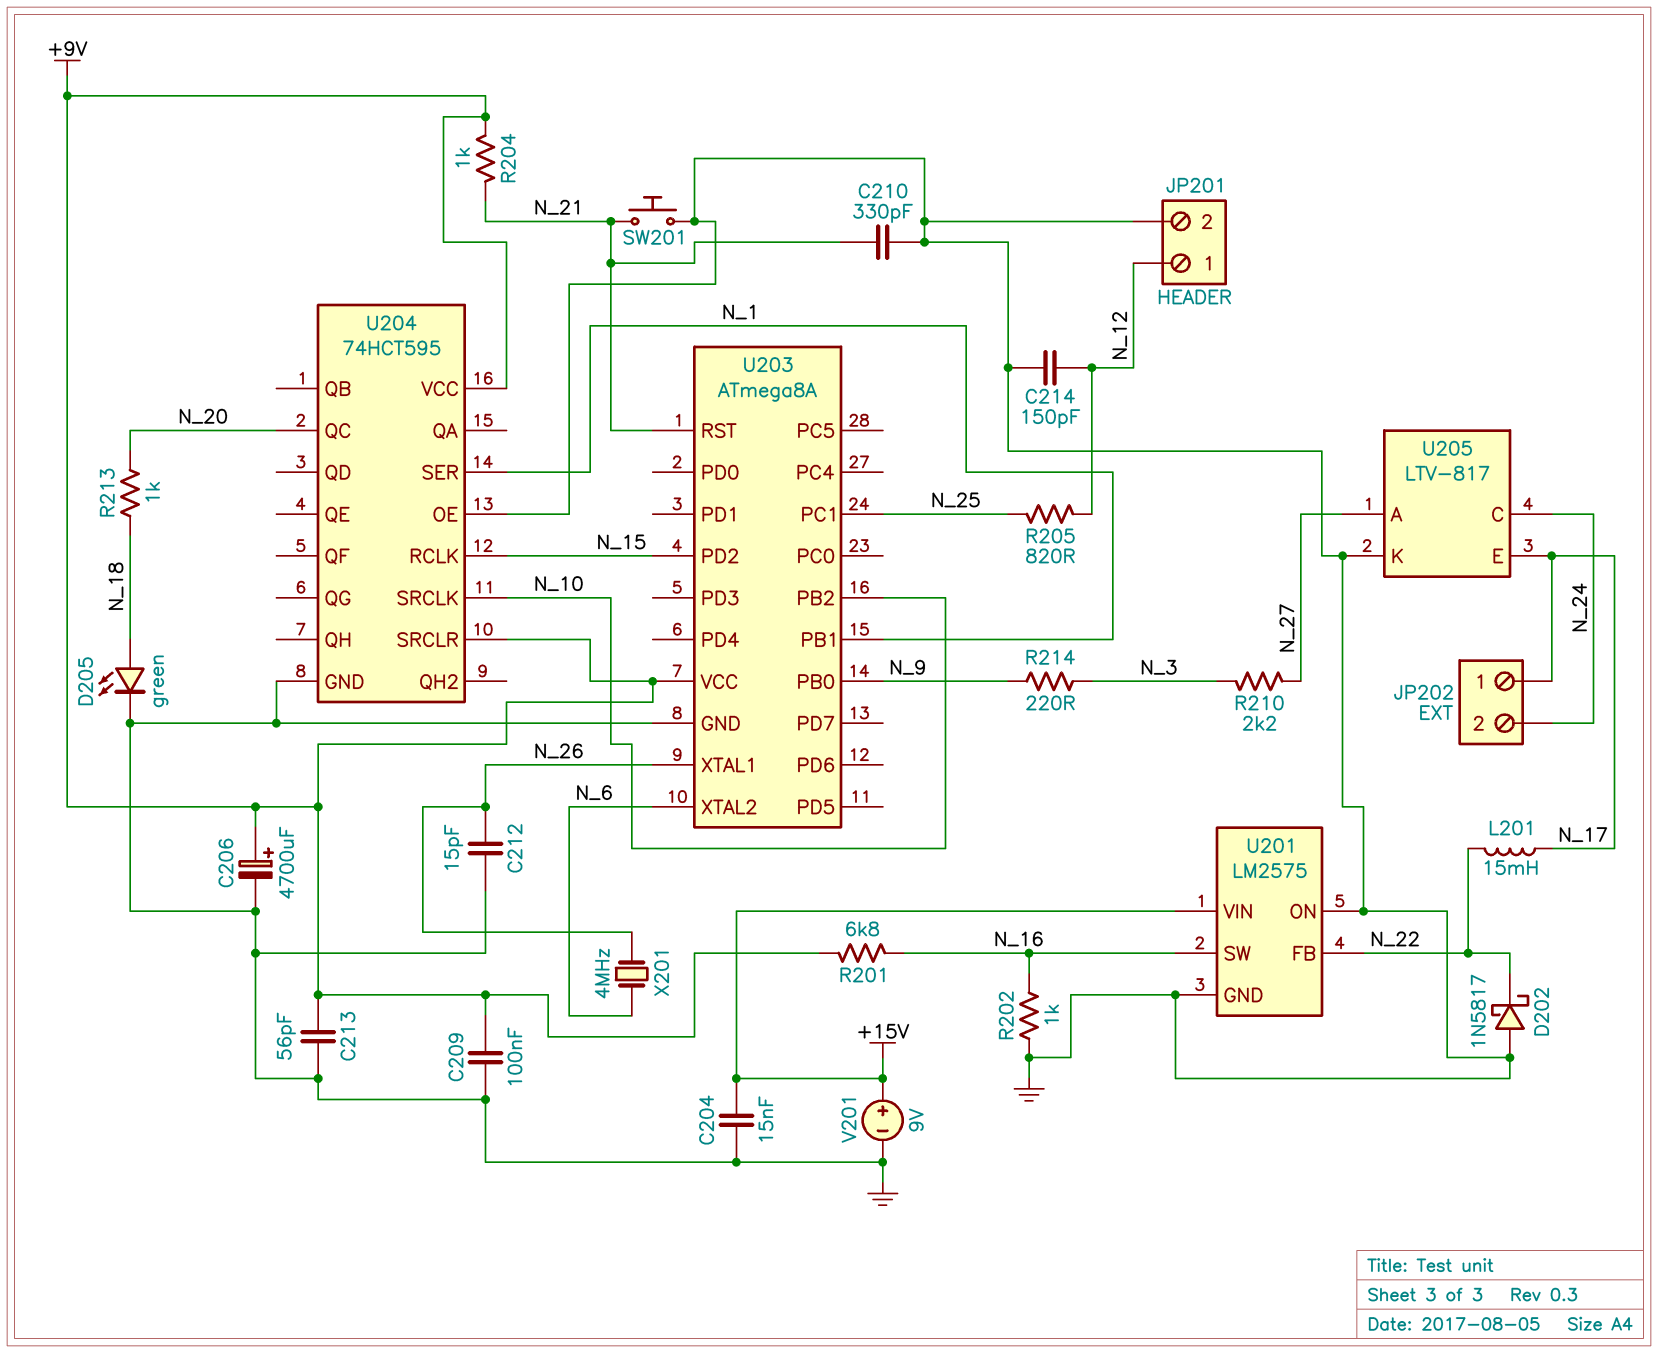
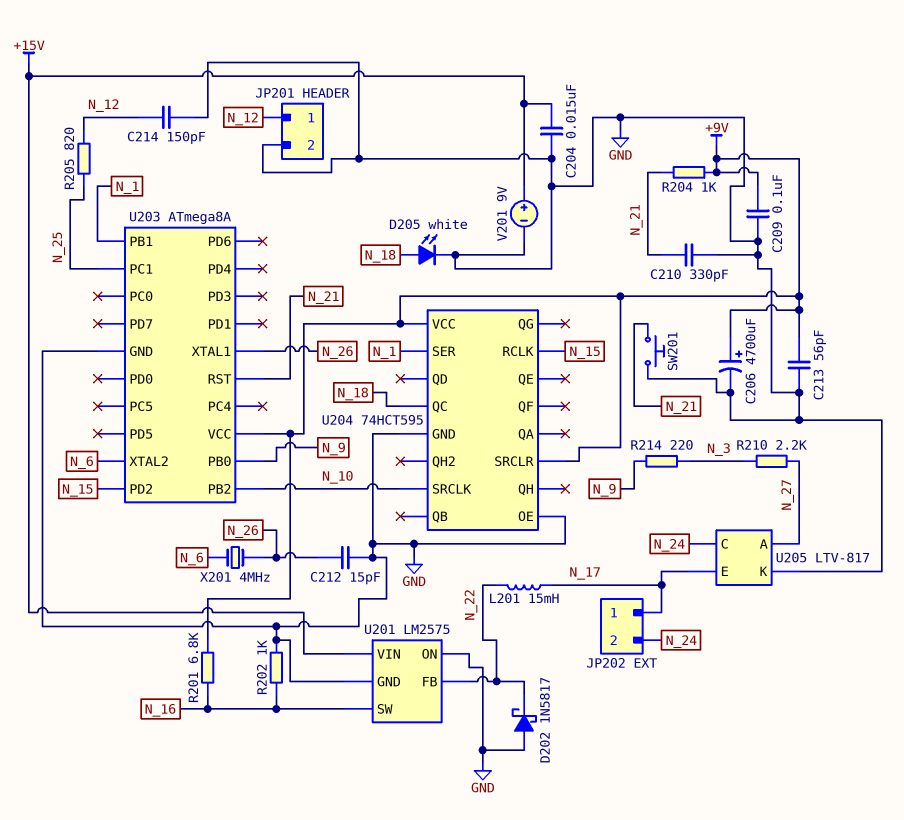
D205: LED green (A N_18, K GND) -> LED white (A N_18, K GND)
R213: 1k (N_18, N_20) -> none
U204 pin QC: N_20 -> N_18

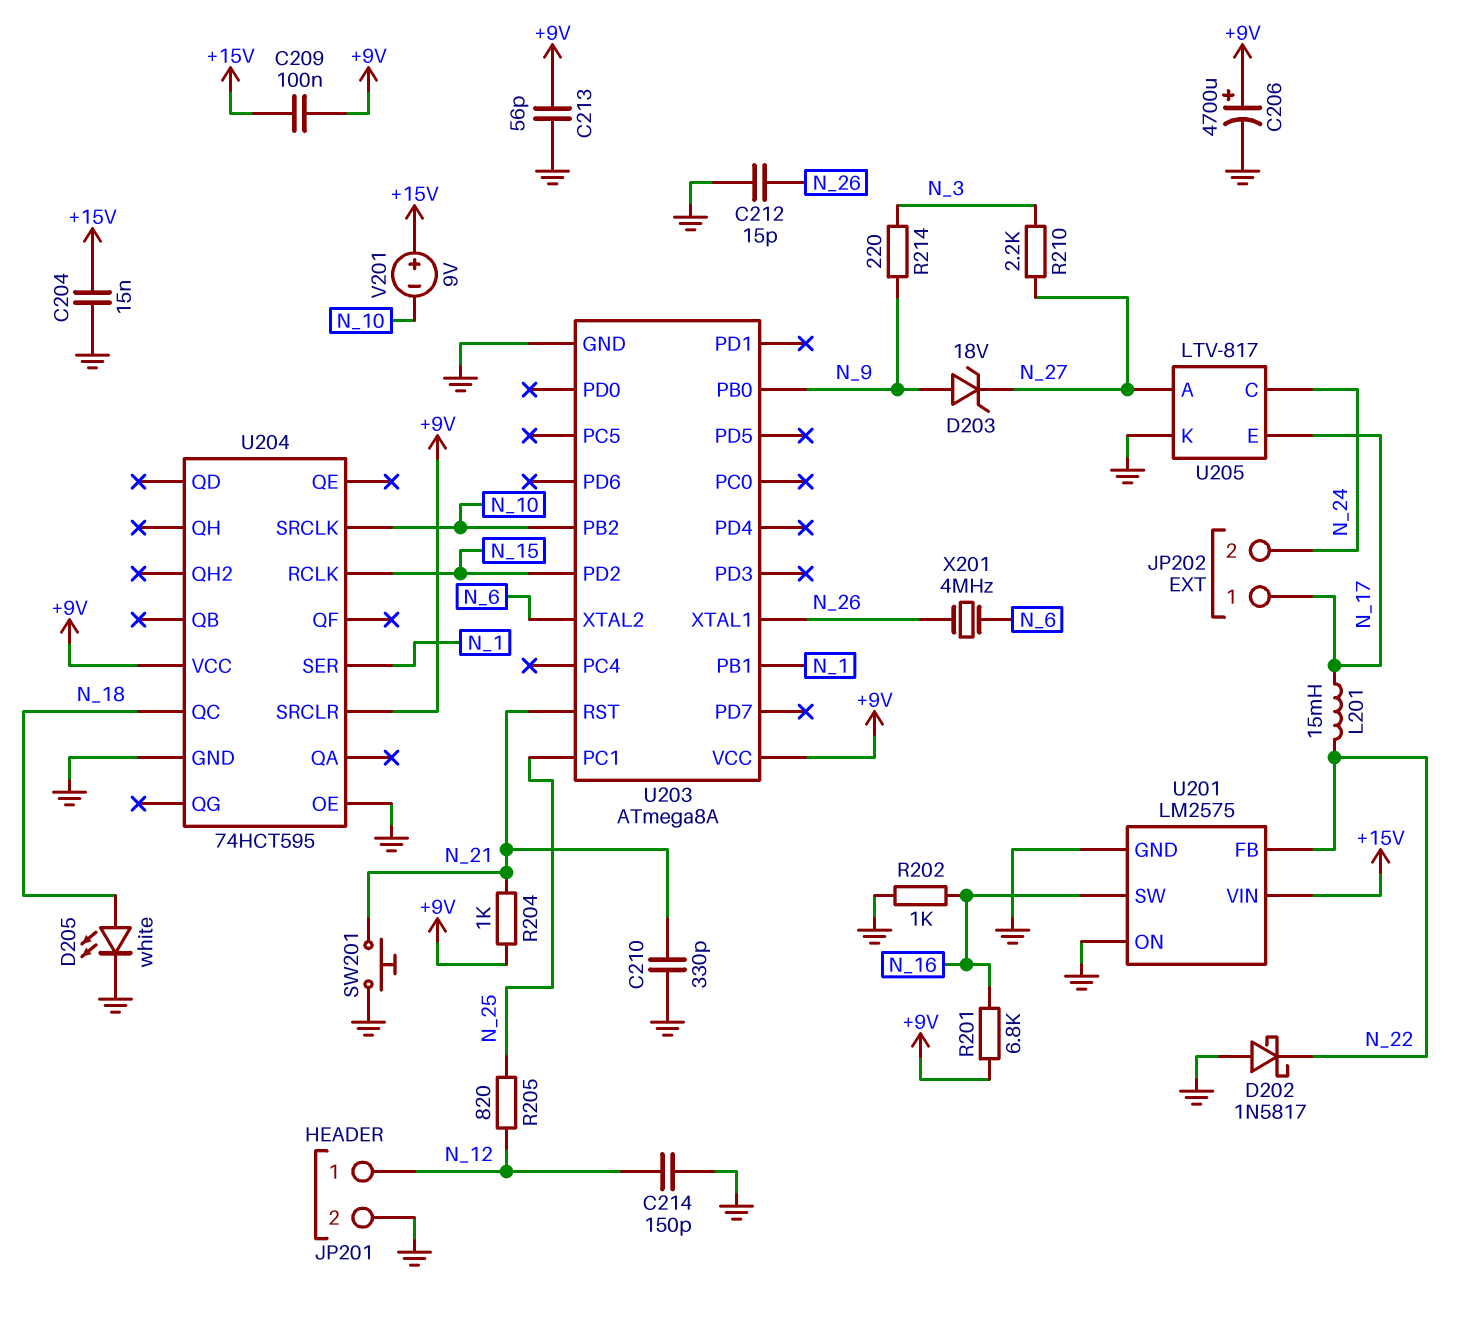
C209: 100nF (+9V, GND) -> 100nF (+9V, +15V)
D203: none -> zener 18V (A N_9, K N_27)
V201: 9V (plus +15V, minus GND) -> 9V (plus +15V, minus N_10)

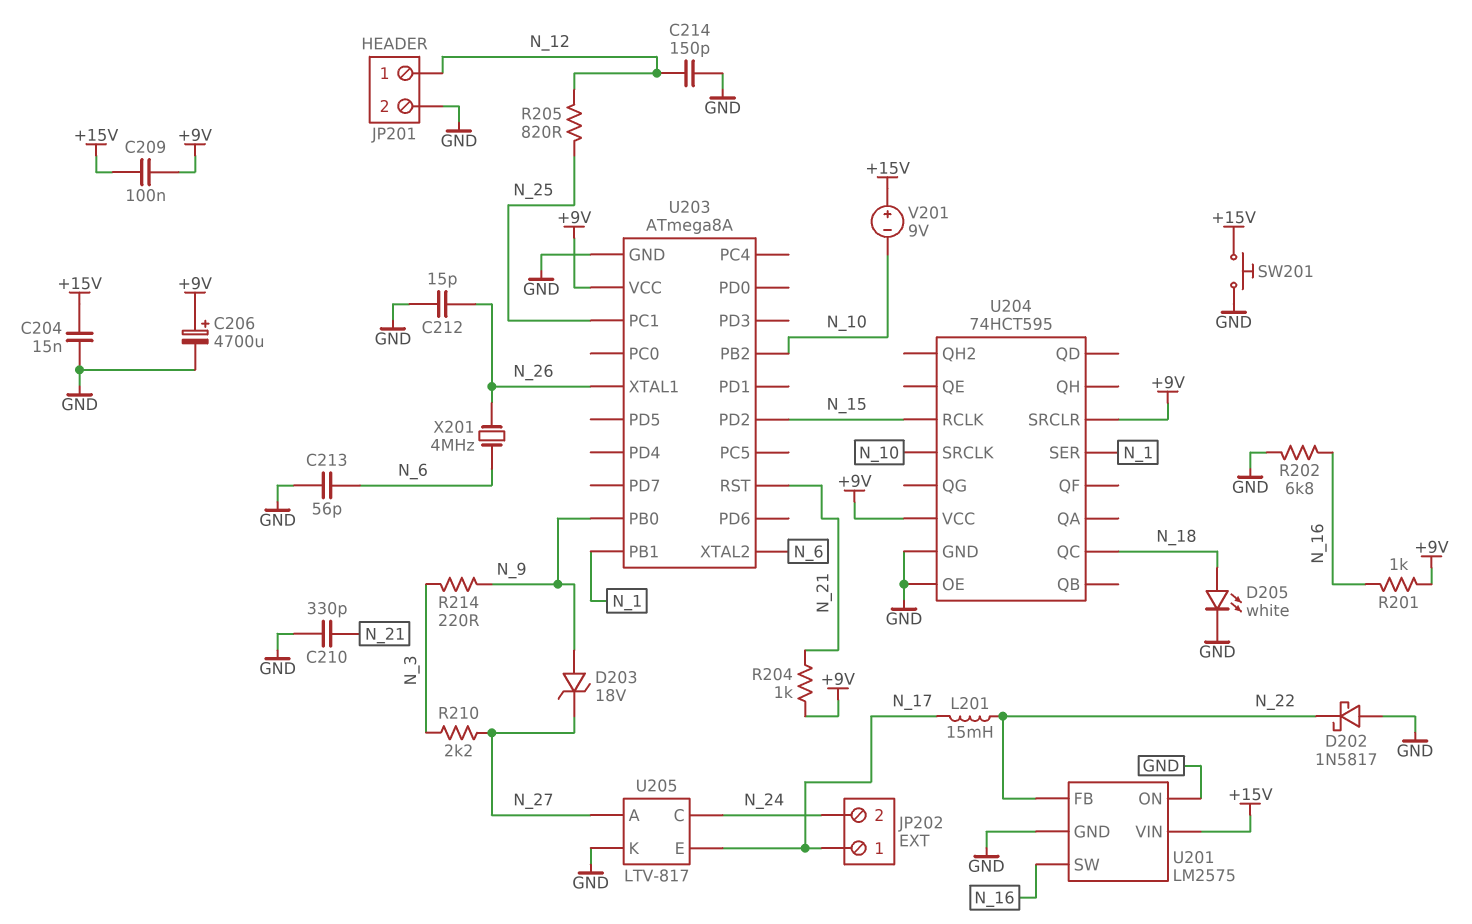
C213: 56pF (+9V, GND) -> 56pF (GND, N_6)
R201: 6.8k (+9V, N_16) -> 1k (+9V, N_16)
R202: 1k (GND, N_16) -> 6.8k (GND, N_16)
SW201: button (GND, N_21) -> button (+15V, GND)

